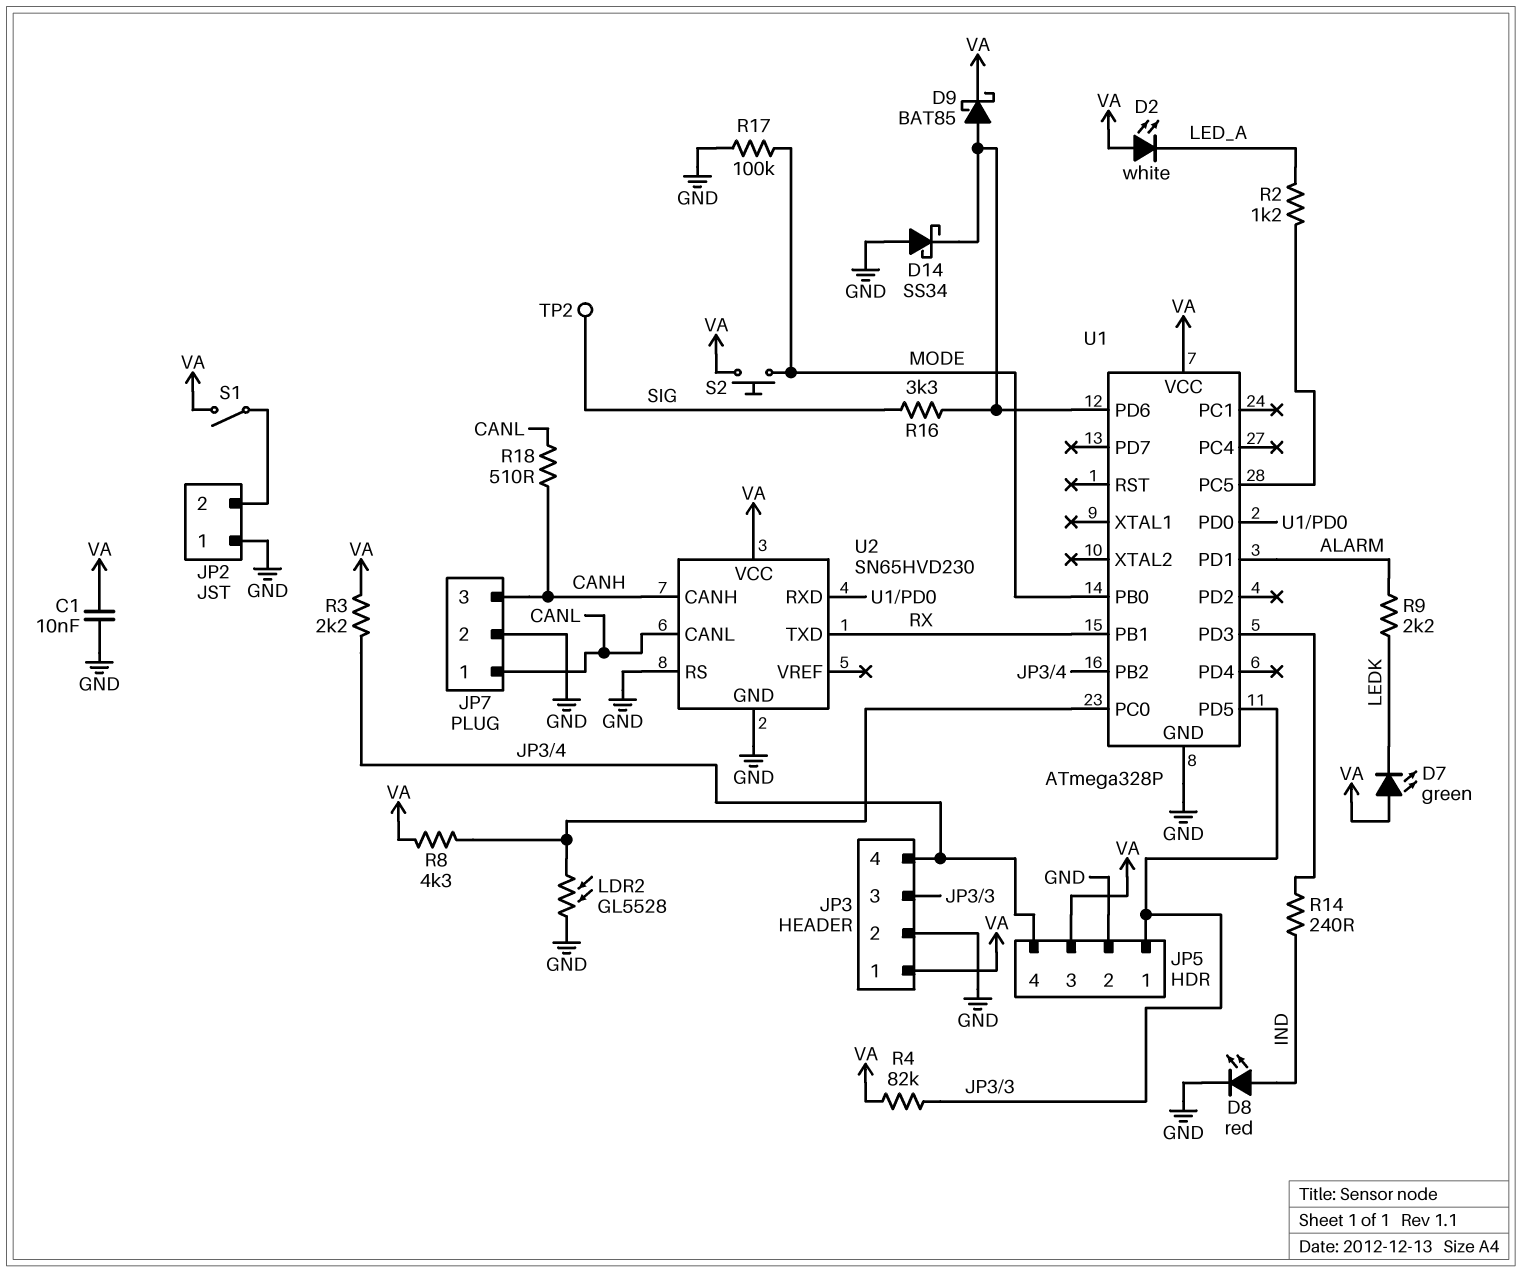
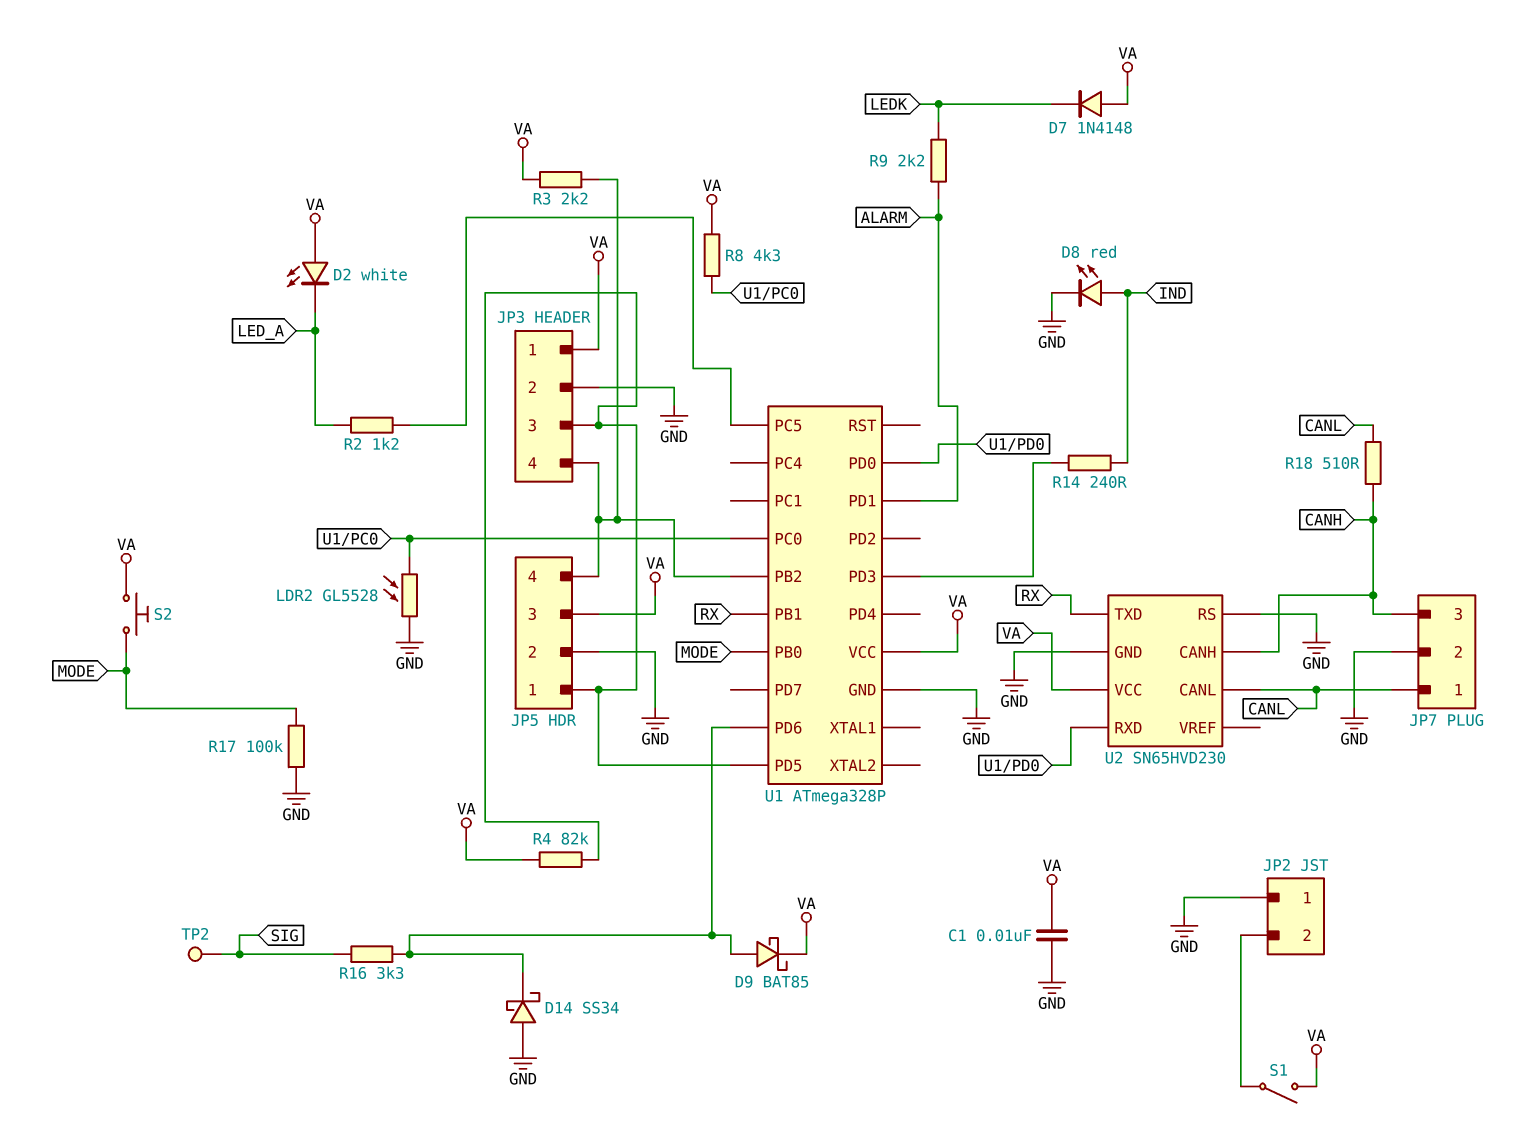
D7: LED green (A VA, K LEDK) -> diode 1N4148 (A VA, K LEDK)

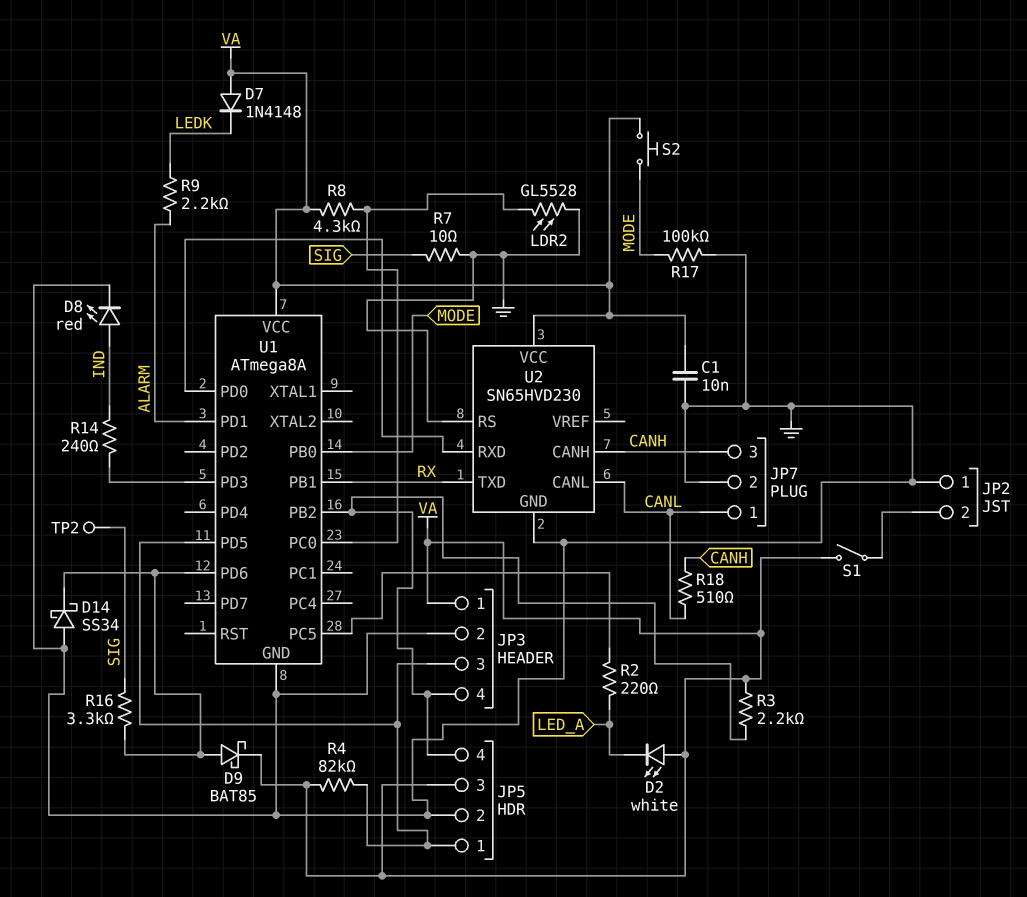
R2: 1.2k (LED_A, U1/PC5) -> 220 (LED_A, U1/PC5)
R7: none -> 10 (GND, SIG)
U1: ATmega328P -> ATmega8A

